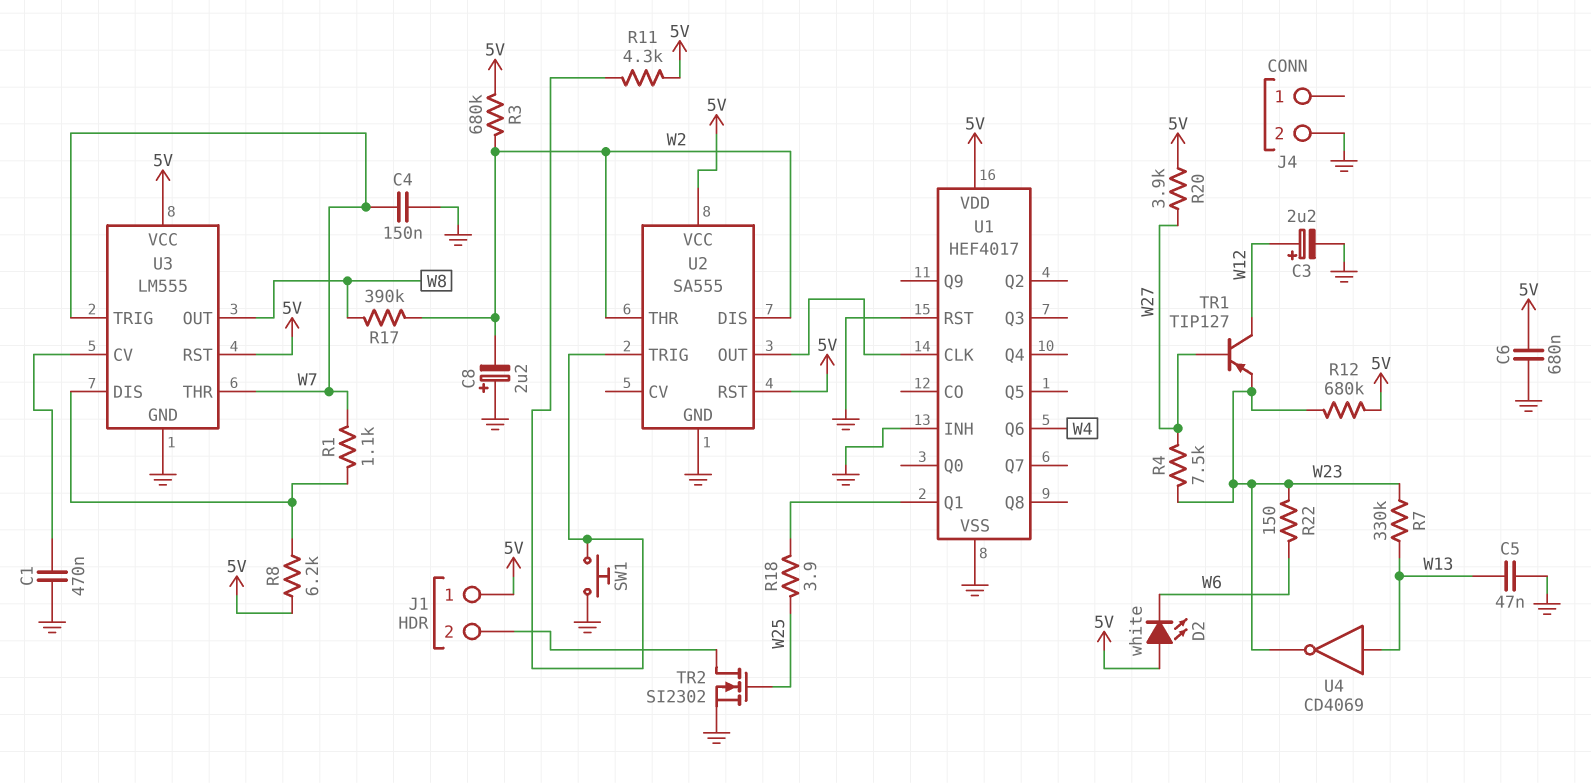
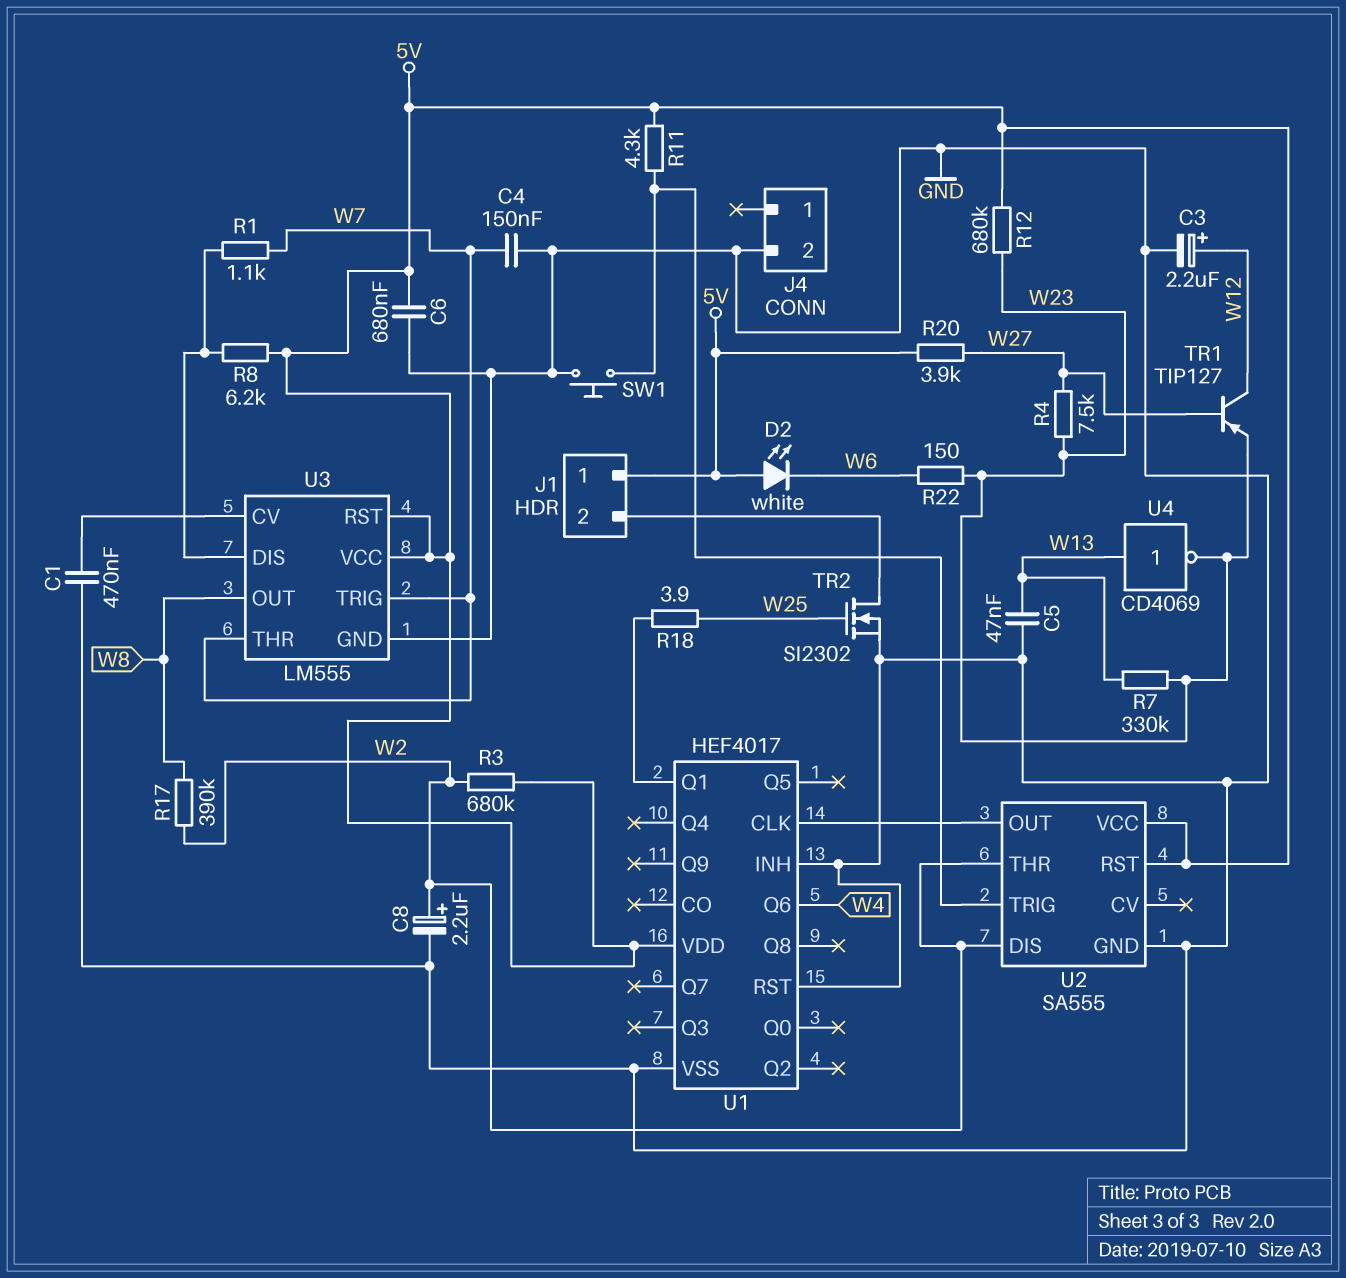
C8: 2.2uF (plus GND, minus W2) -> 2.2uF (plus W2, minus GND)

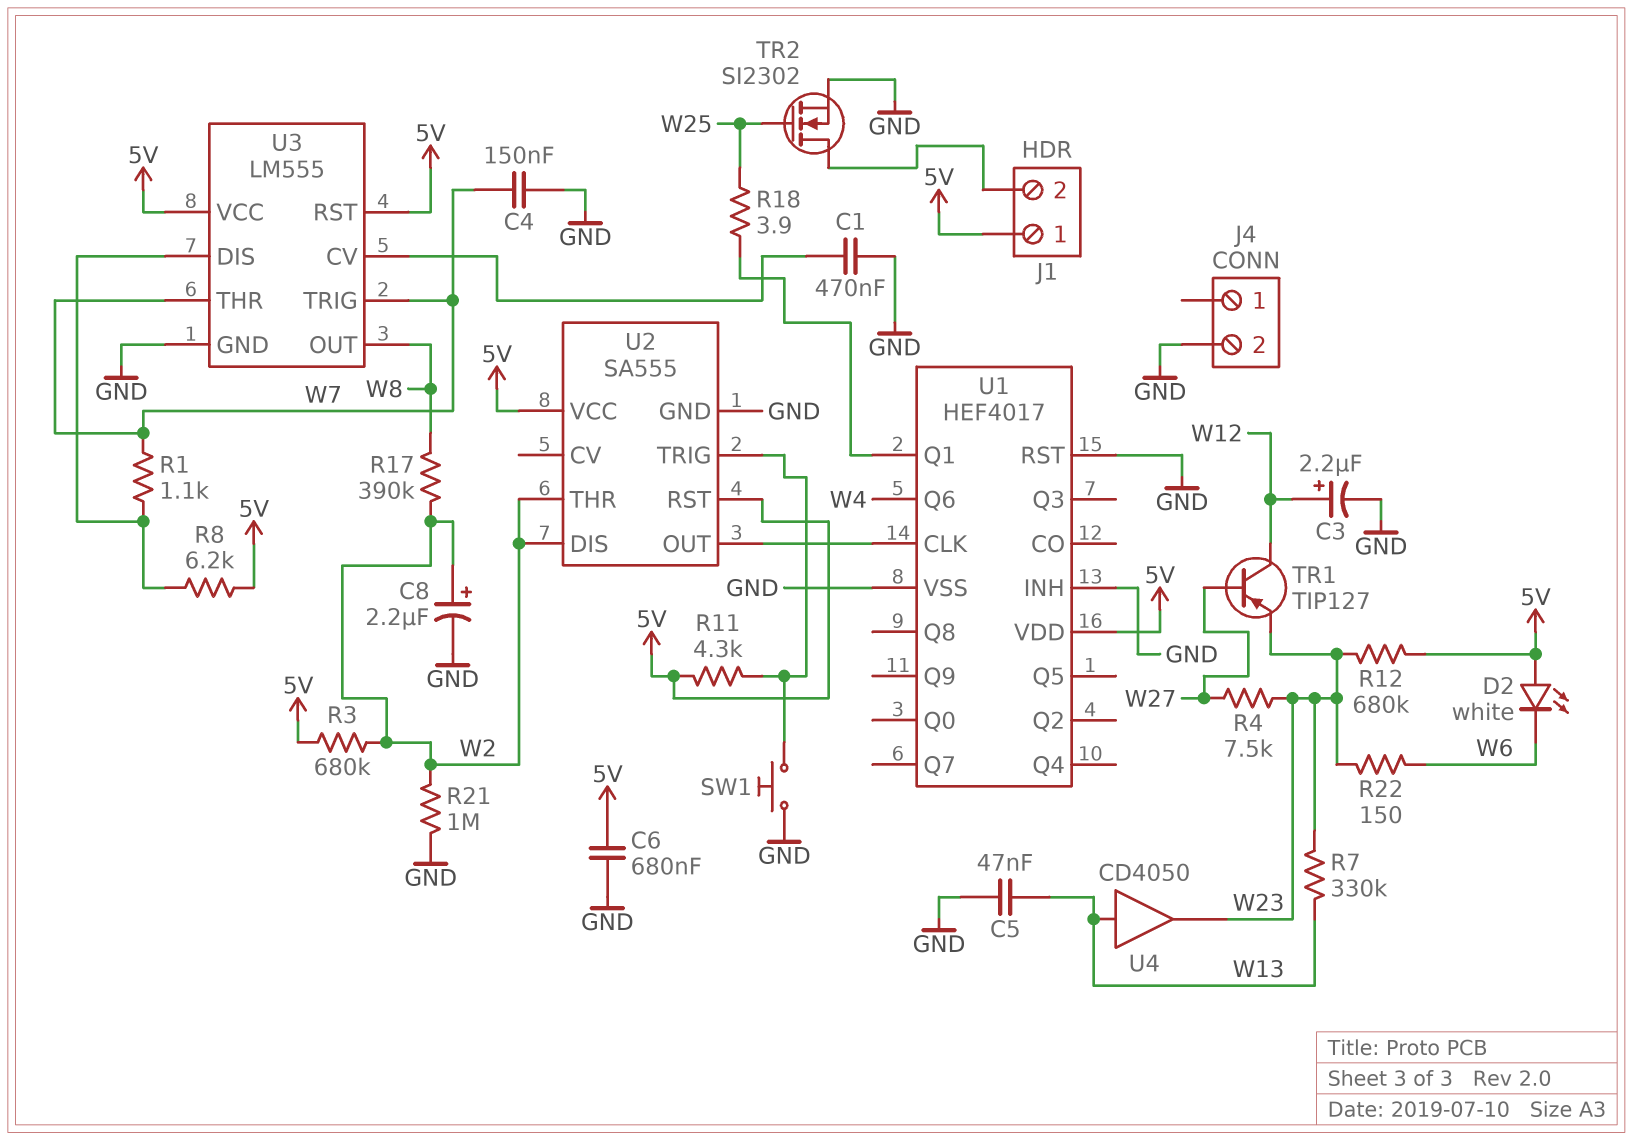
R20: 3.9k (5V, W27) -> none
R21: none -> 1M (GND, W2)
U4: NOT CD4069 (in W13, out W23) -> buffer CD4050 (in W13, out W23)

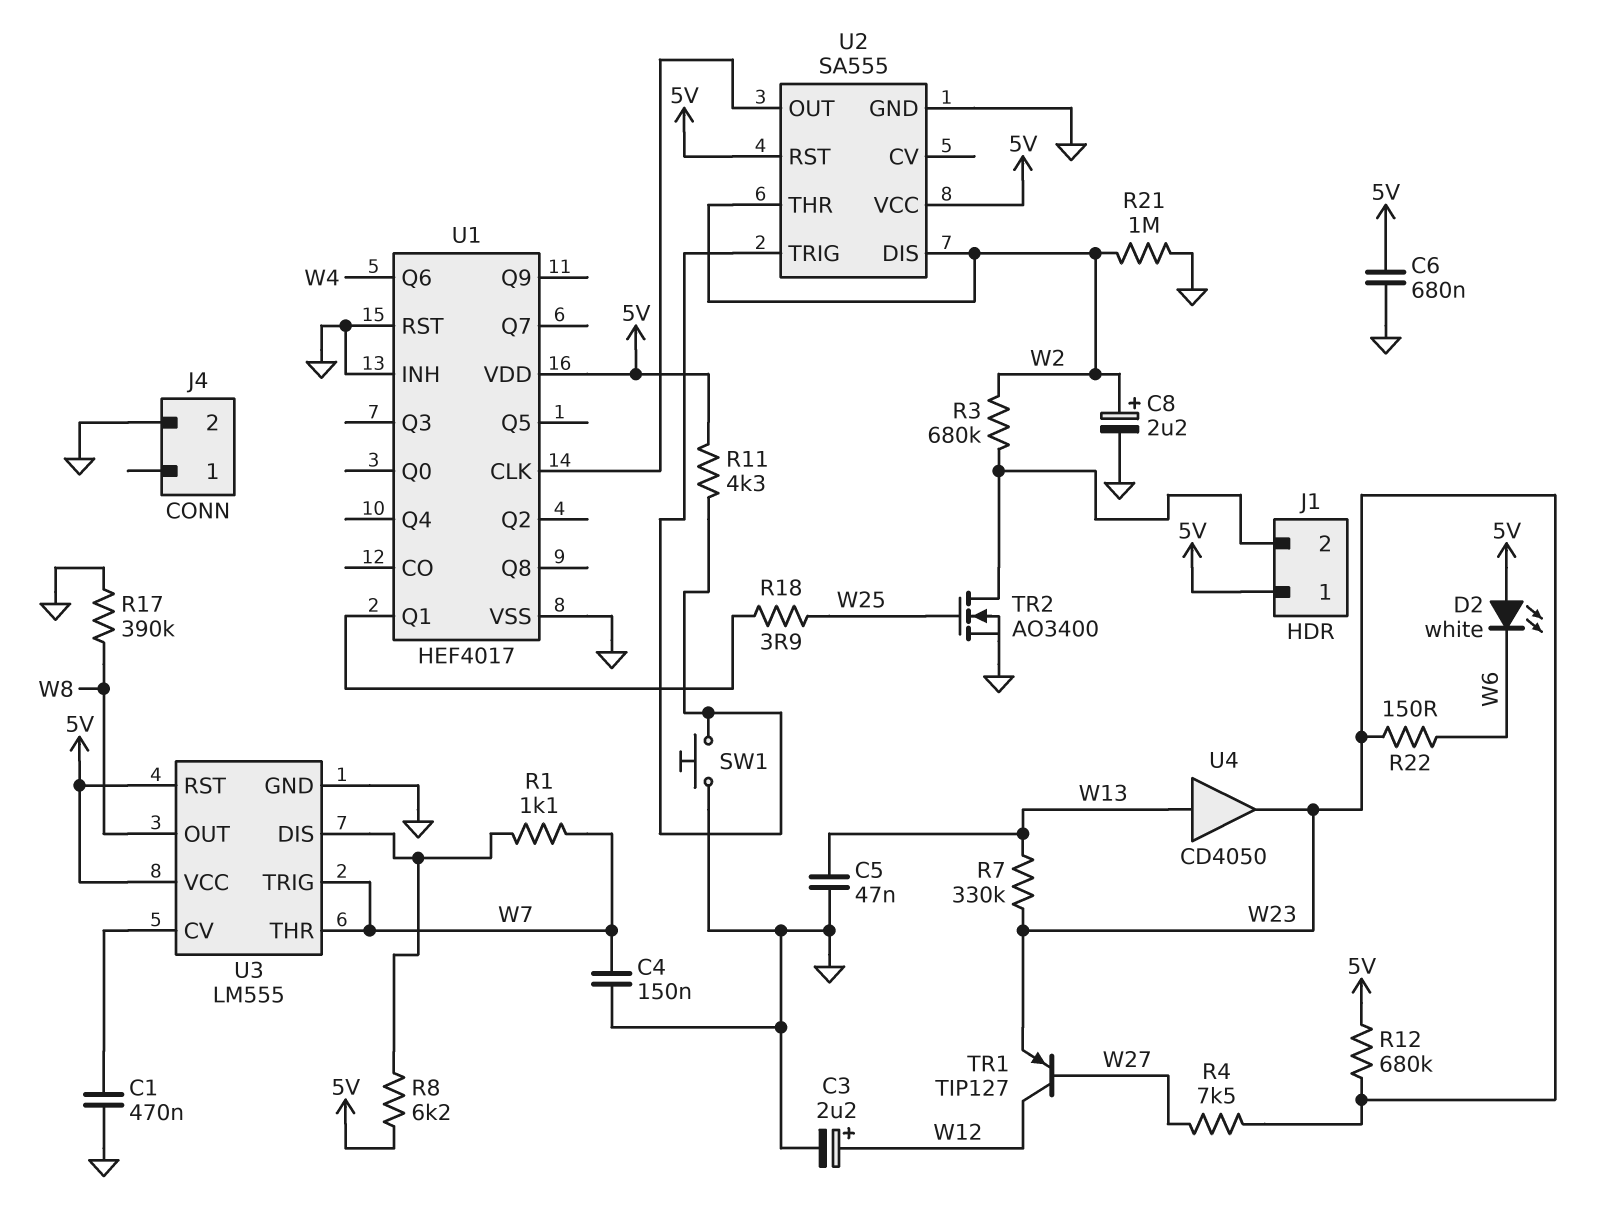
R3: 680k (5V, W2) -> 680k (J1/2, W2)
R17: 390k (W2, W8) -> 390k (GND, W8)
TR2: NMOS SI2302 (G W25, D J1/2, S GND) -> NMOS AO3400 (G W25, D J1/2, S GND)

